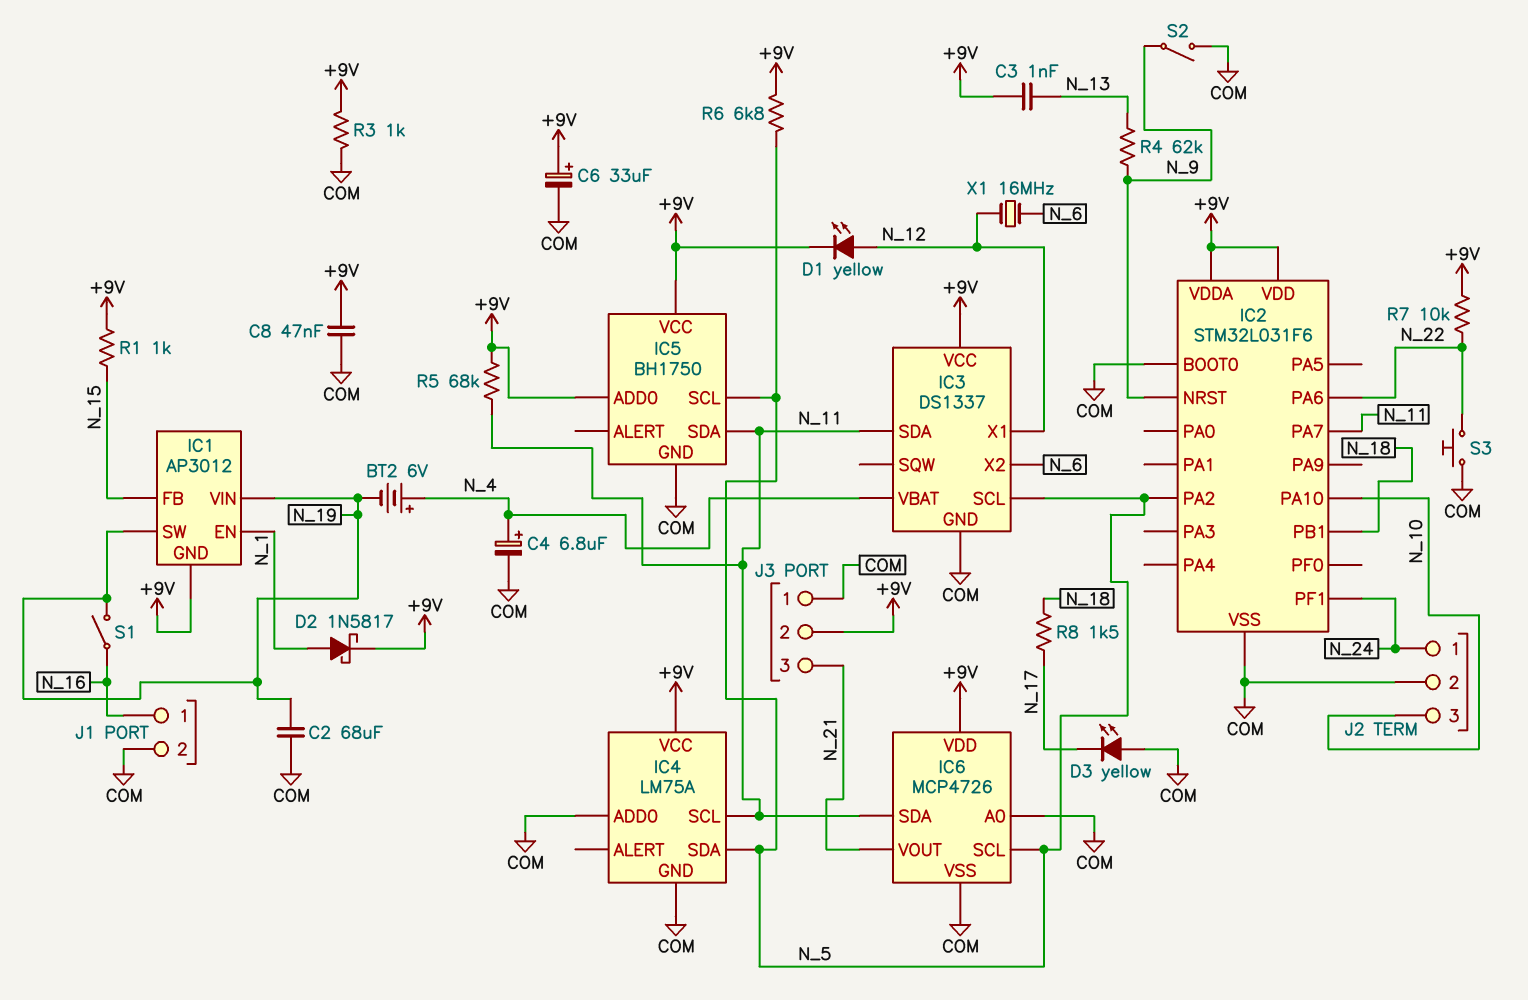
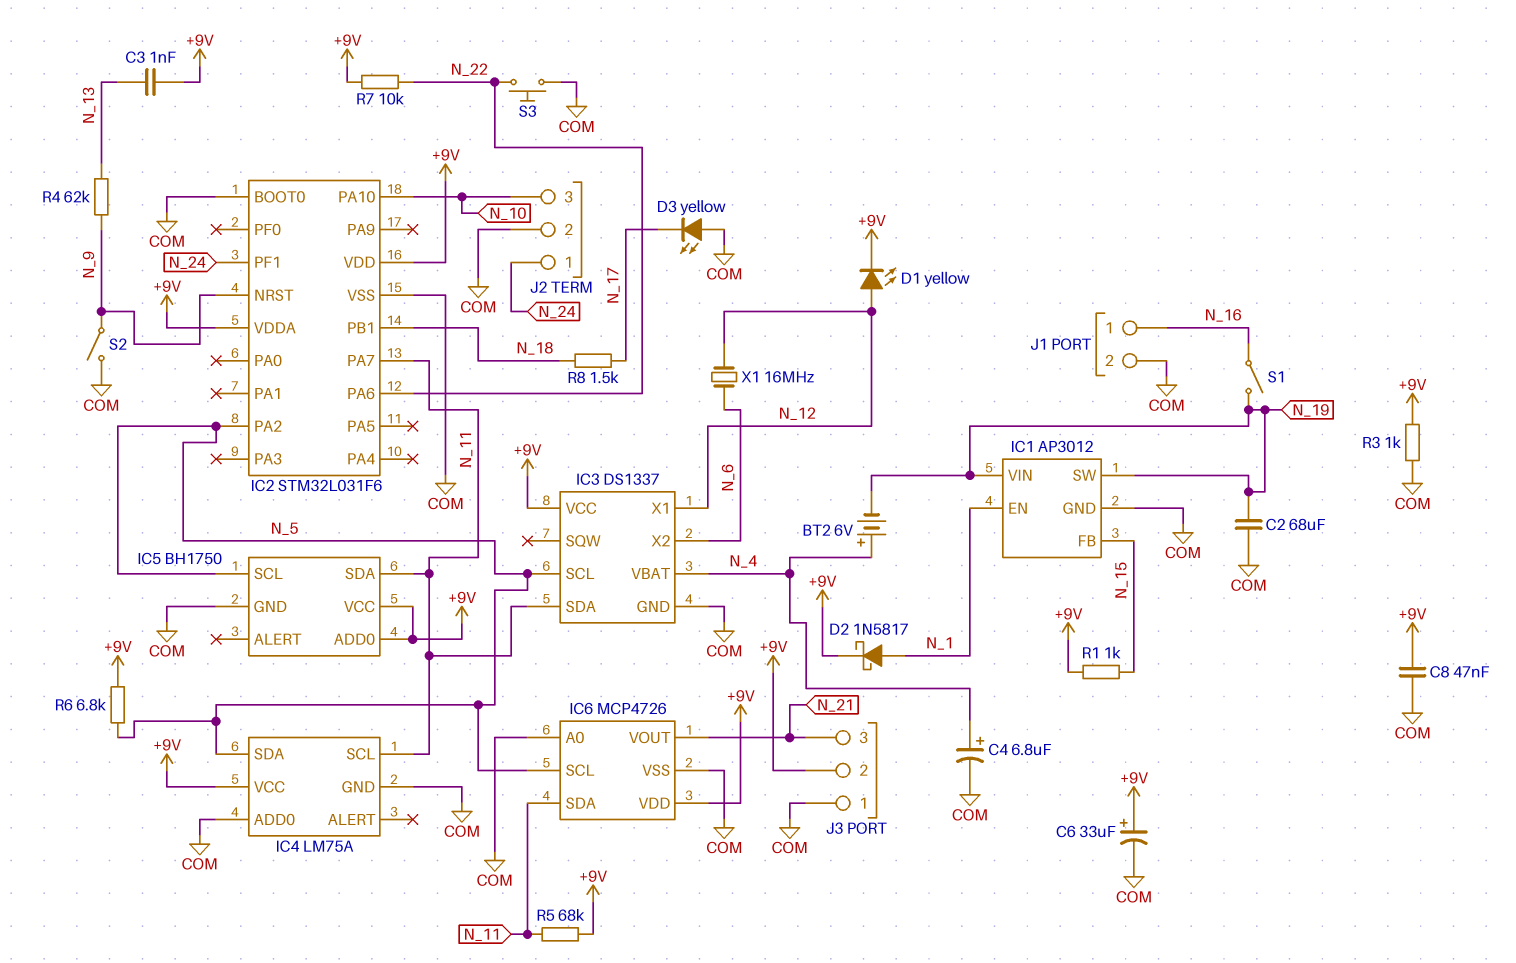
IC1 pin GND: +9V -> COM

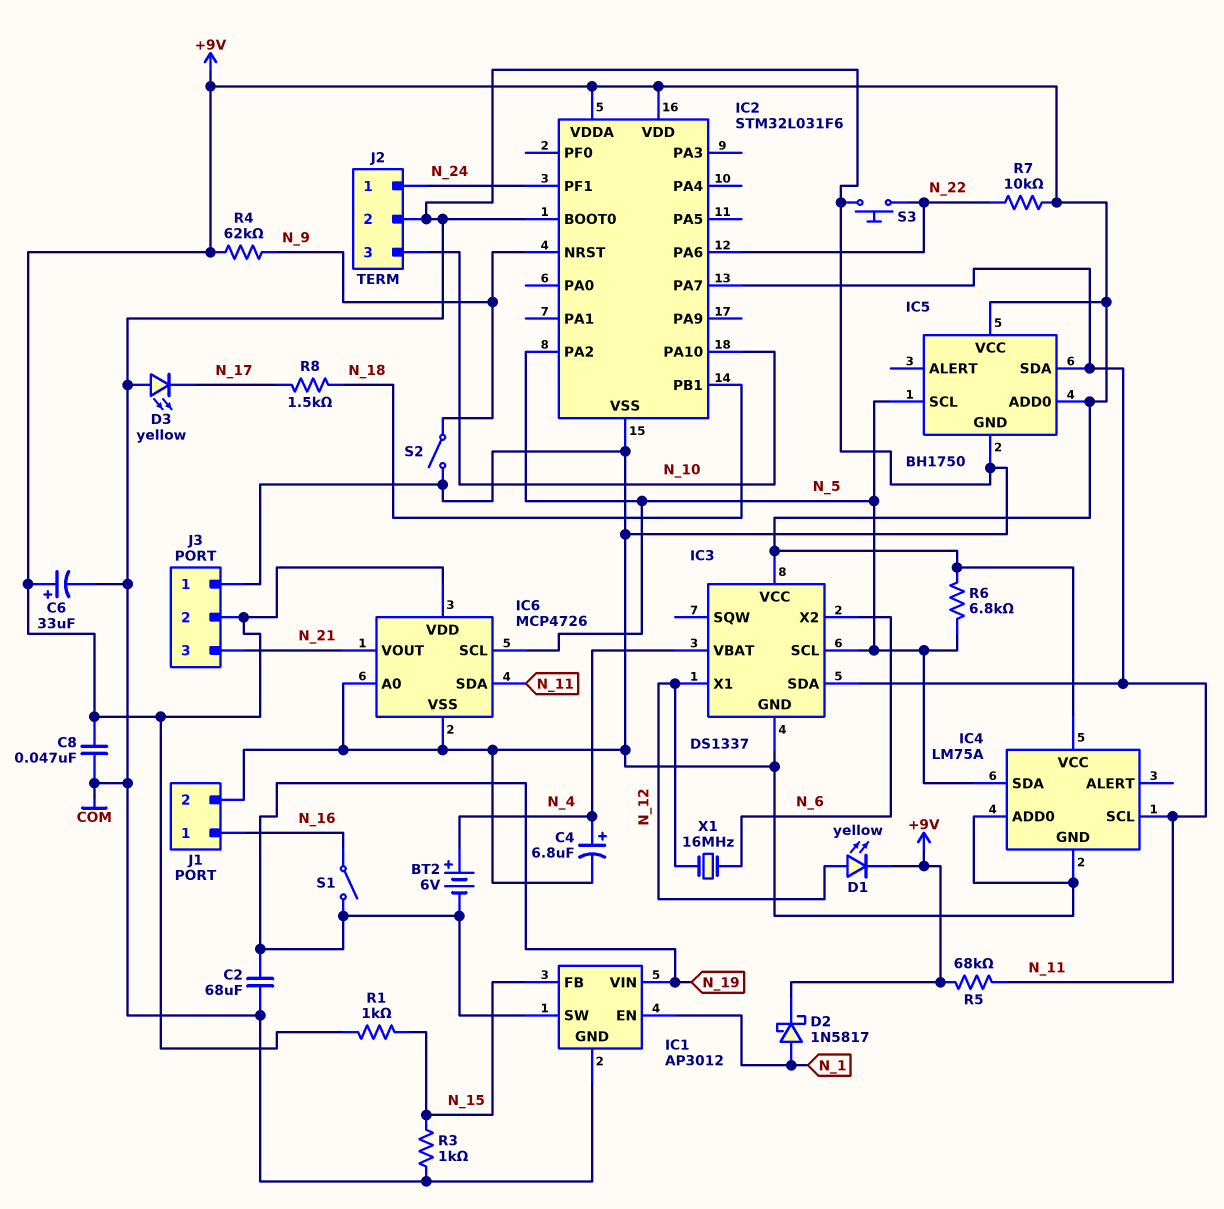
C3: 1nF (+9V, N_13) -> none
R3: 1k (+9V, COM) -> 1k (COM, N_15)
R4: 62k (N_9, N_13) -> 62k (+9V, N_9)

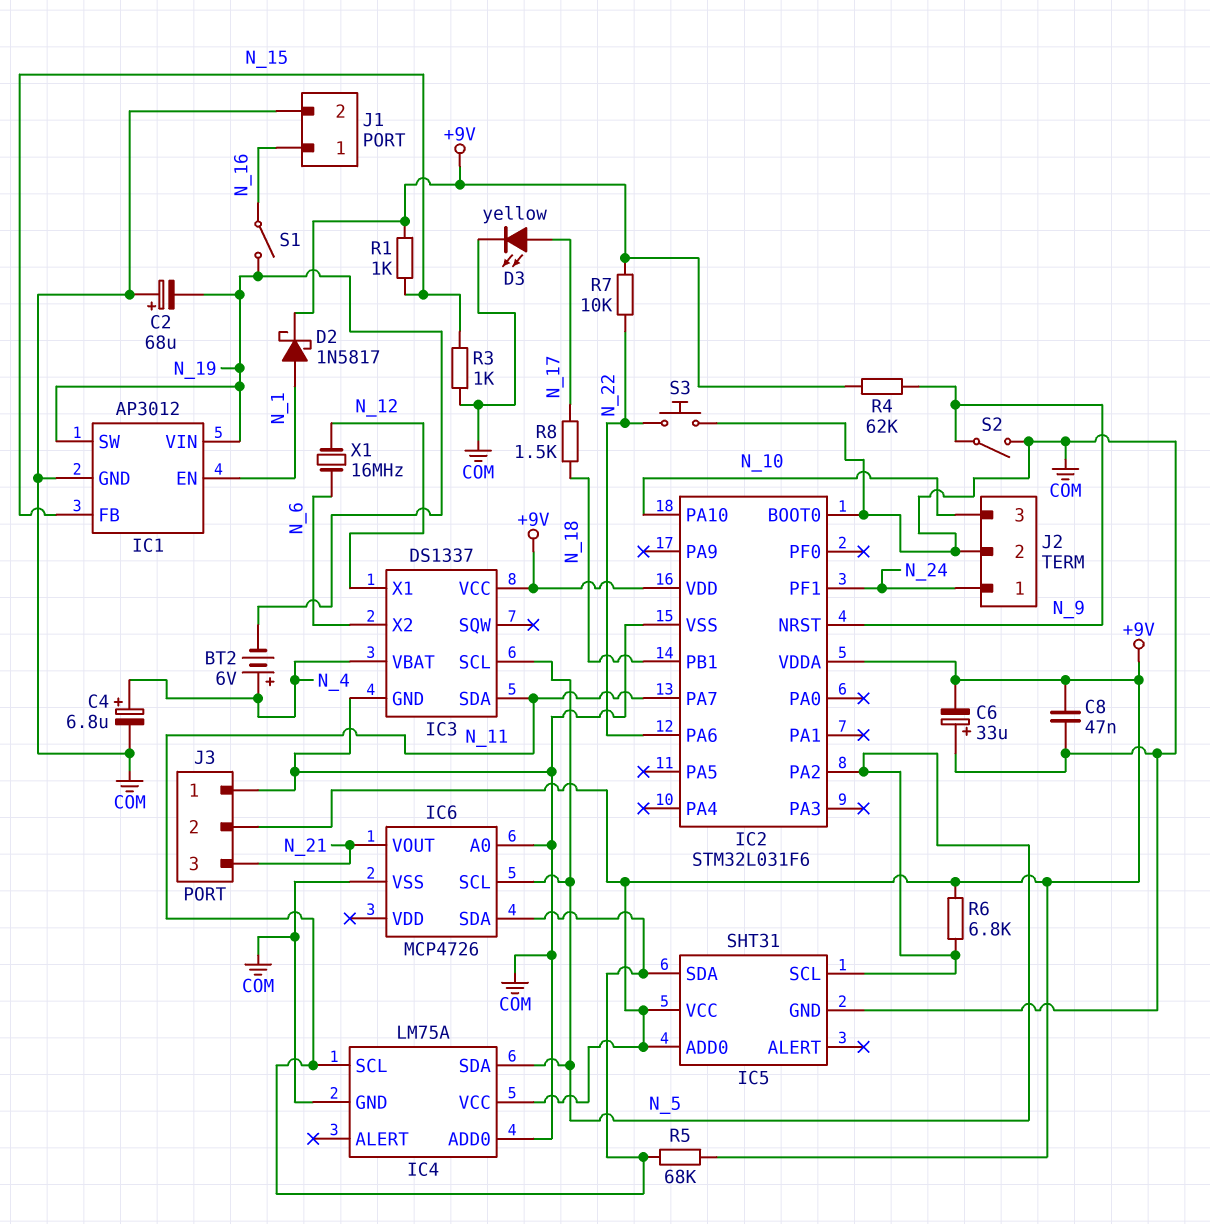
C2: 68uF (COM, N_19) -> 68uF (plus COM, minus N_19)
C6: 33uF (plus +9V, minus COM) -> 33uF (plus COM, minus +9V)
D1: LED yellow (A N_12, K +9V) -> none
D3: LED yellow (A COM, K N_17) -> LED yellow (A N_17, K COM)
IC5: BH1750 -> SHT31
IC6 pin VDD: +9V -> none

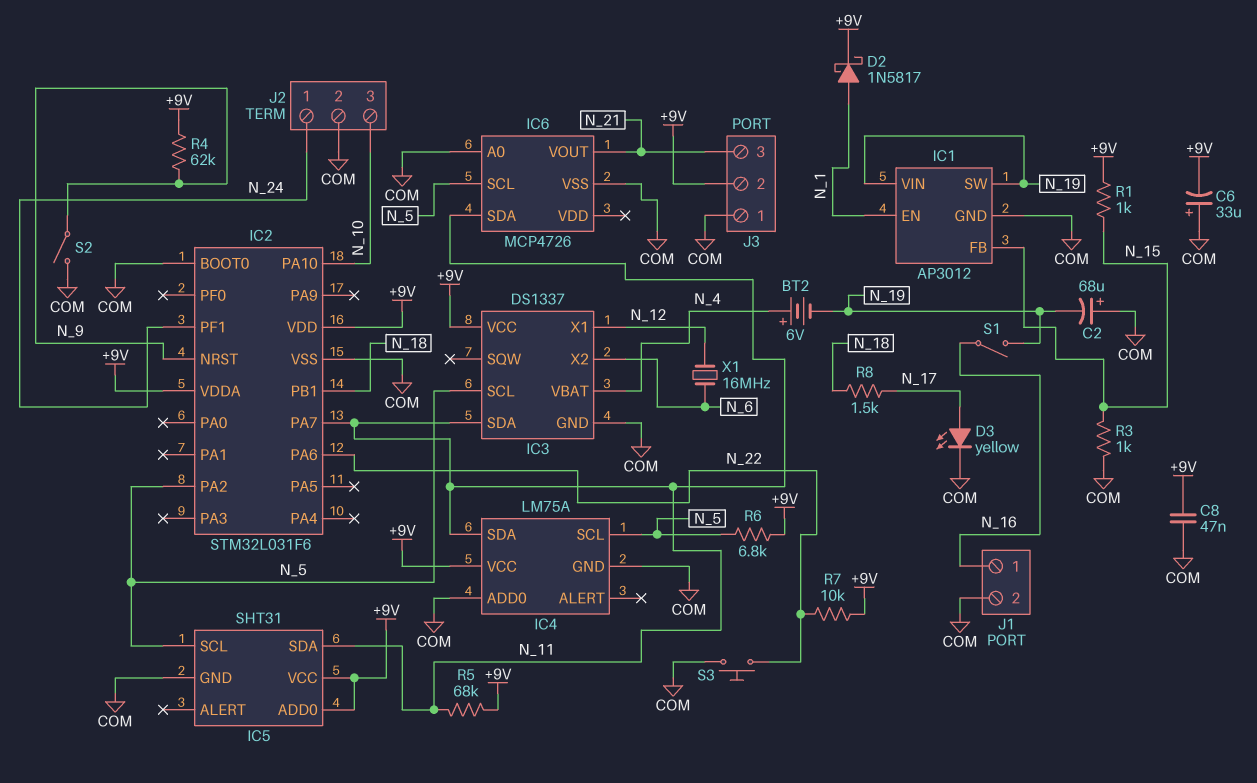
C4: 6.8uF (plus N_4, minus COM) -> none
IC4 pin SCL: N_11 -> N_5
IC4 pin SDA: N_5 -> N_11

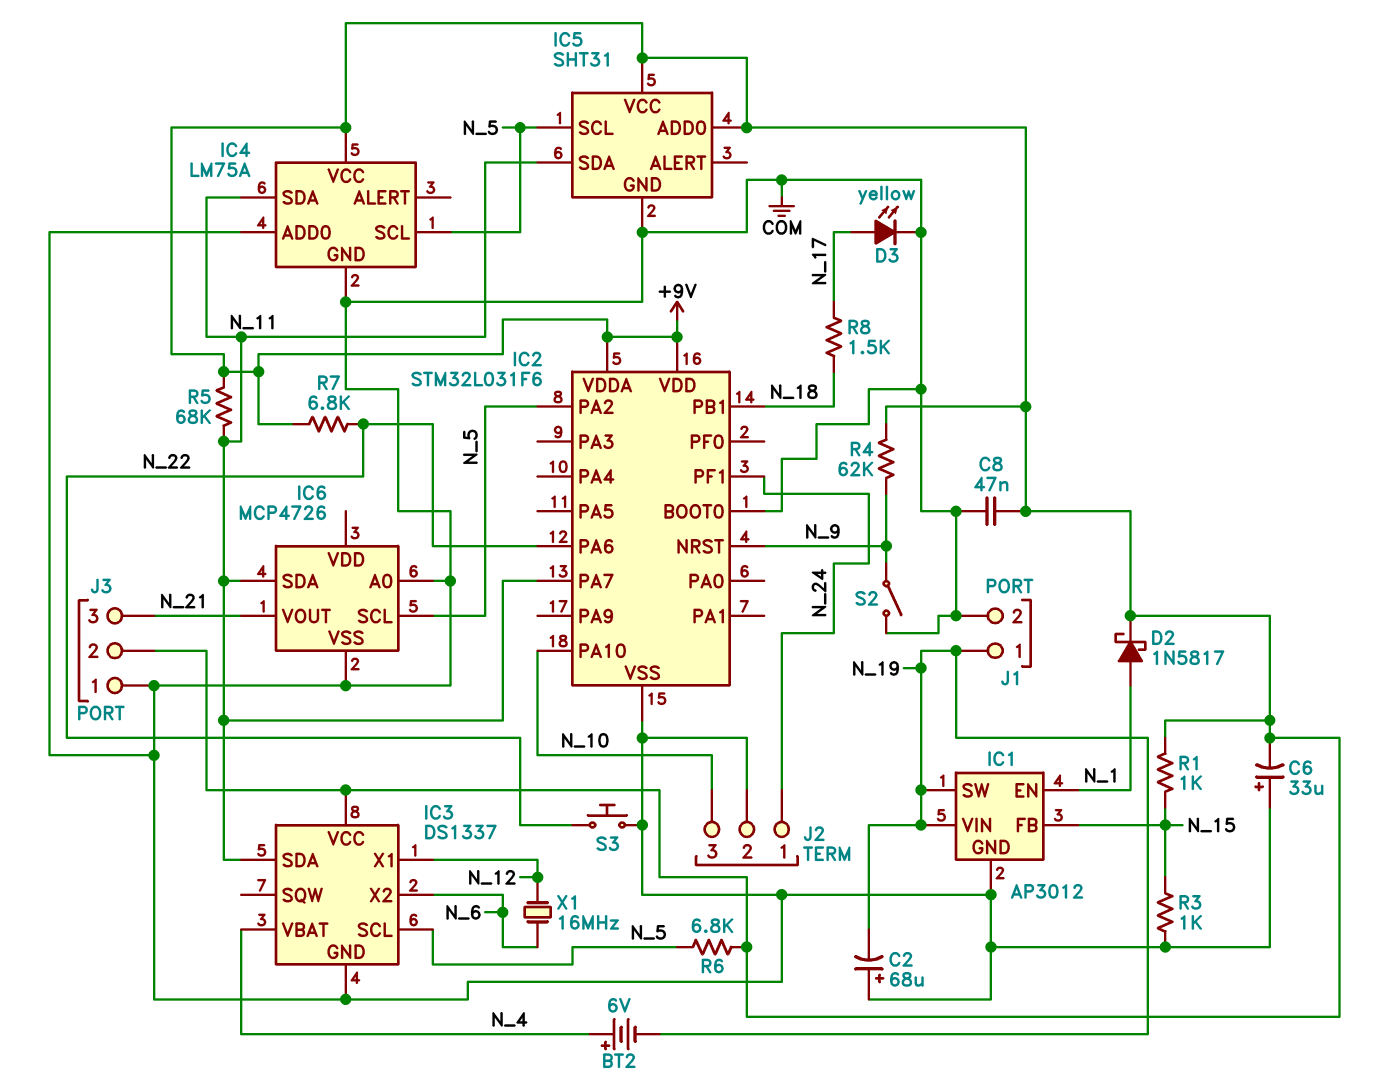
J1 pin 1: N_16 -> N_19
R7: 10k (+9V, N_22) -> 6.8k (+9V, N_22)
S1: switch (N_16, N_19) -> none

